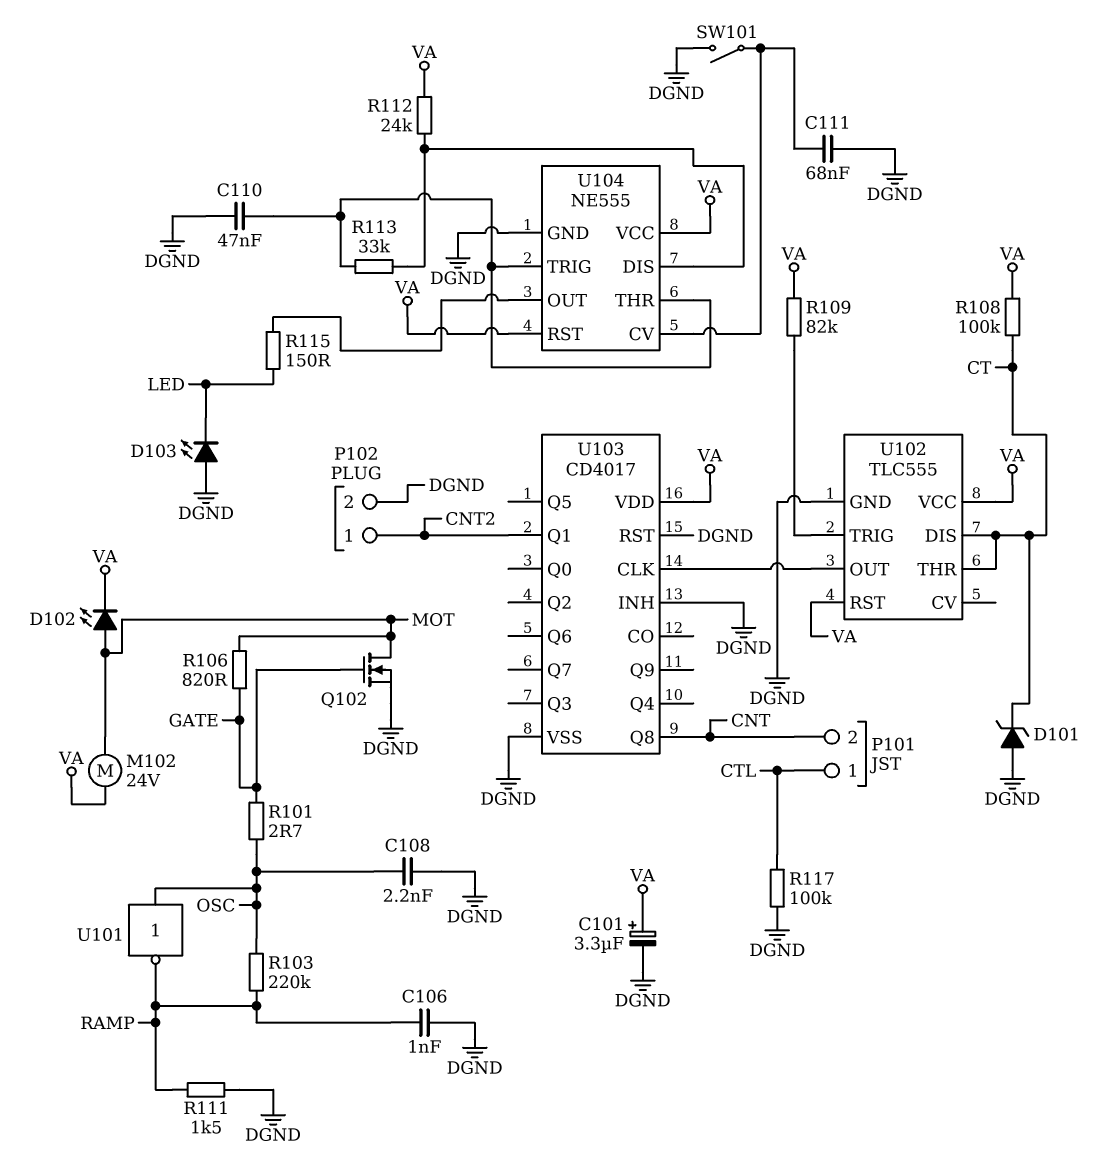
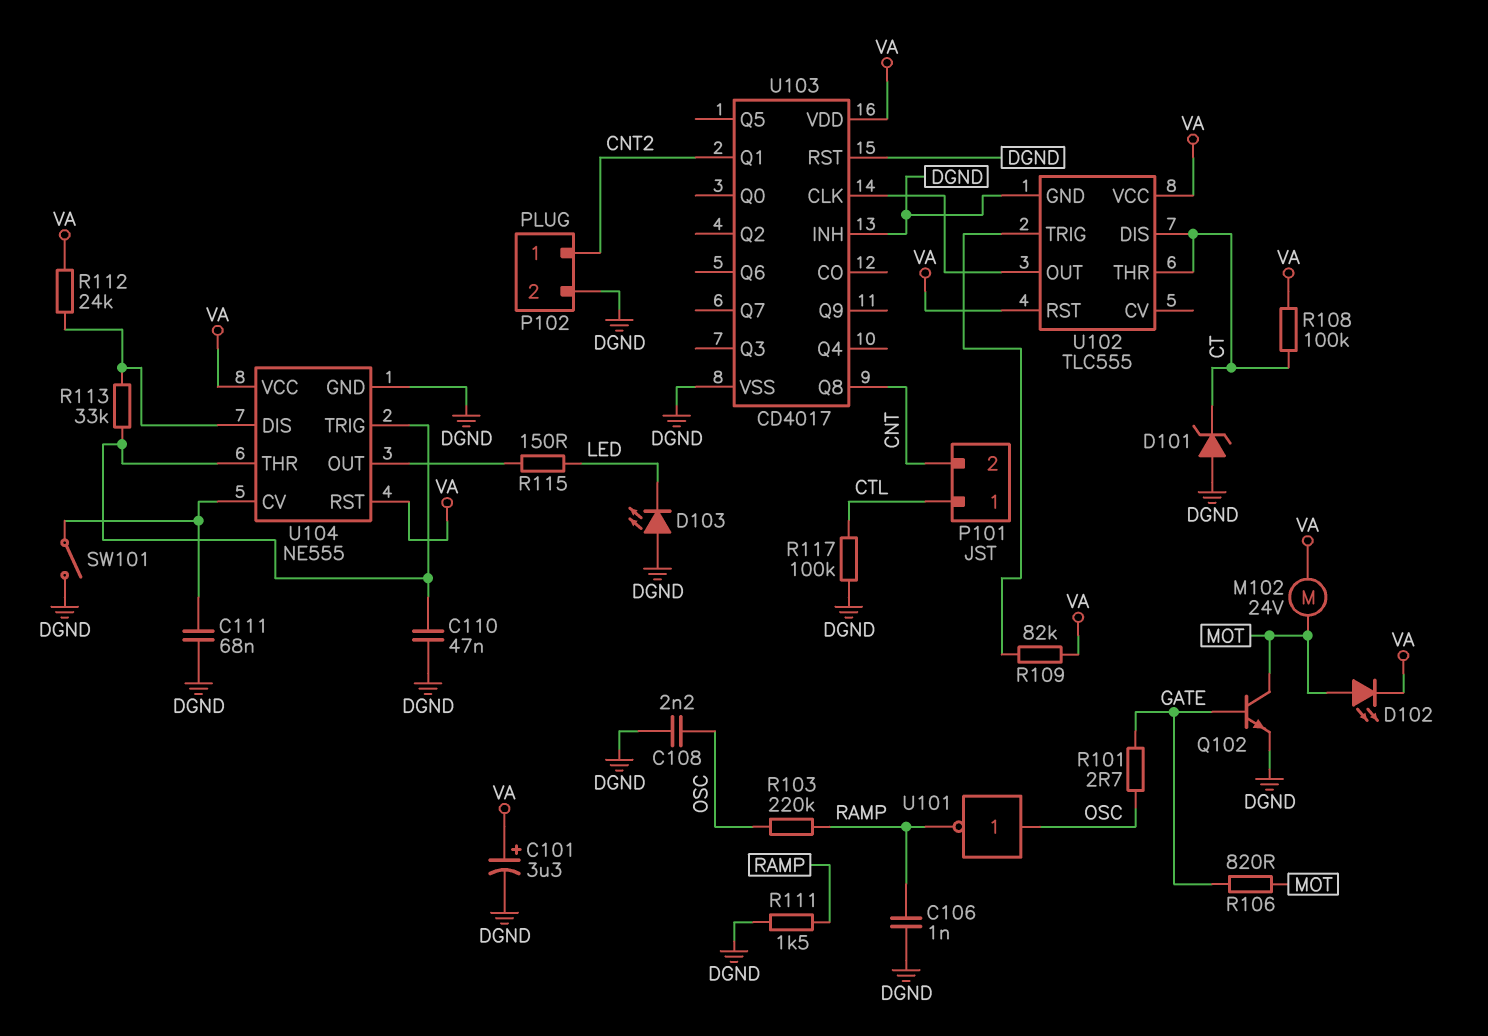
Q102: NMOS (G GATE, D MOT, S DGND) -> NPN (B GATE, C MOT, E DGND)

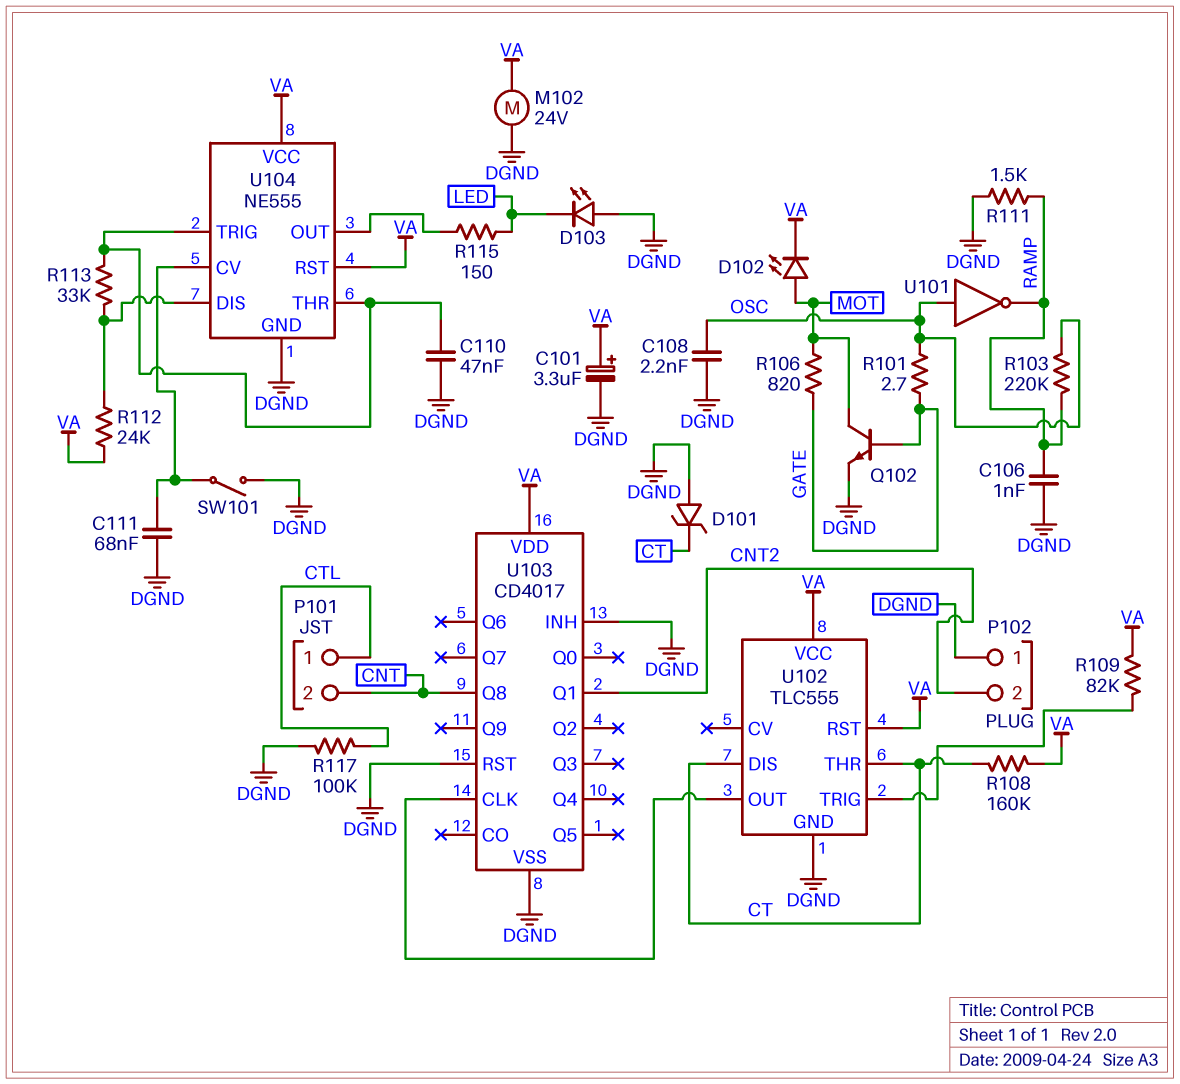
M102: motor 24V (MOT, VA) -> motor 24V (DGND, VA)
P102 pin 1: CNT2 -> DGND
P102 pin 2: DGND -> CNT2
R108: 100k (CT, VA) -> 160k (CT, VA)

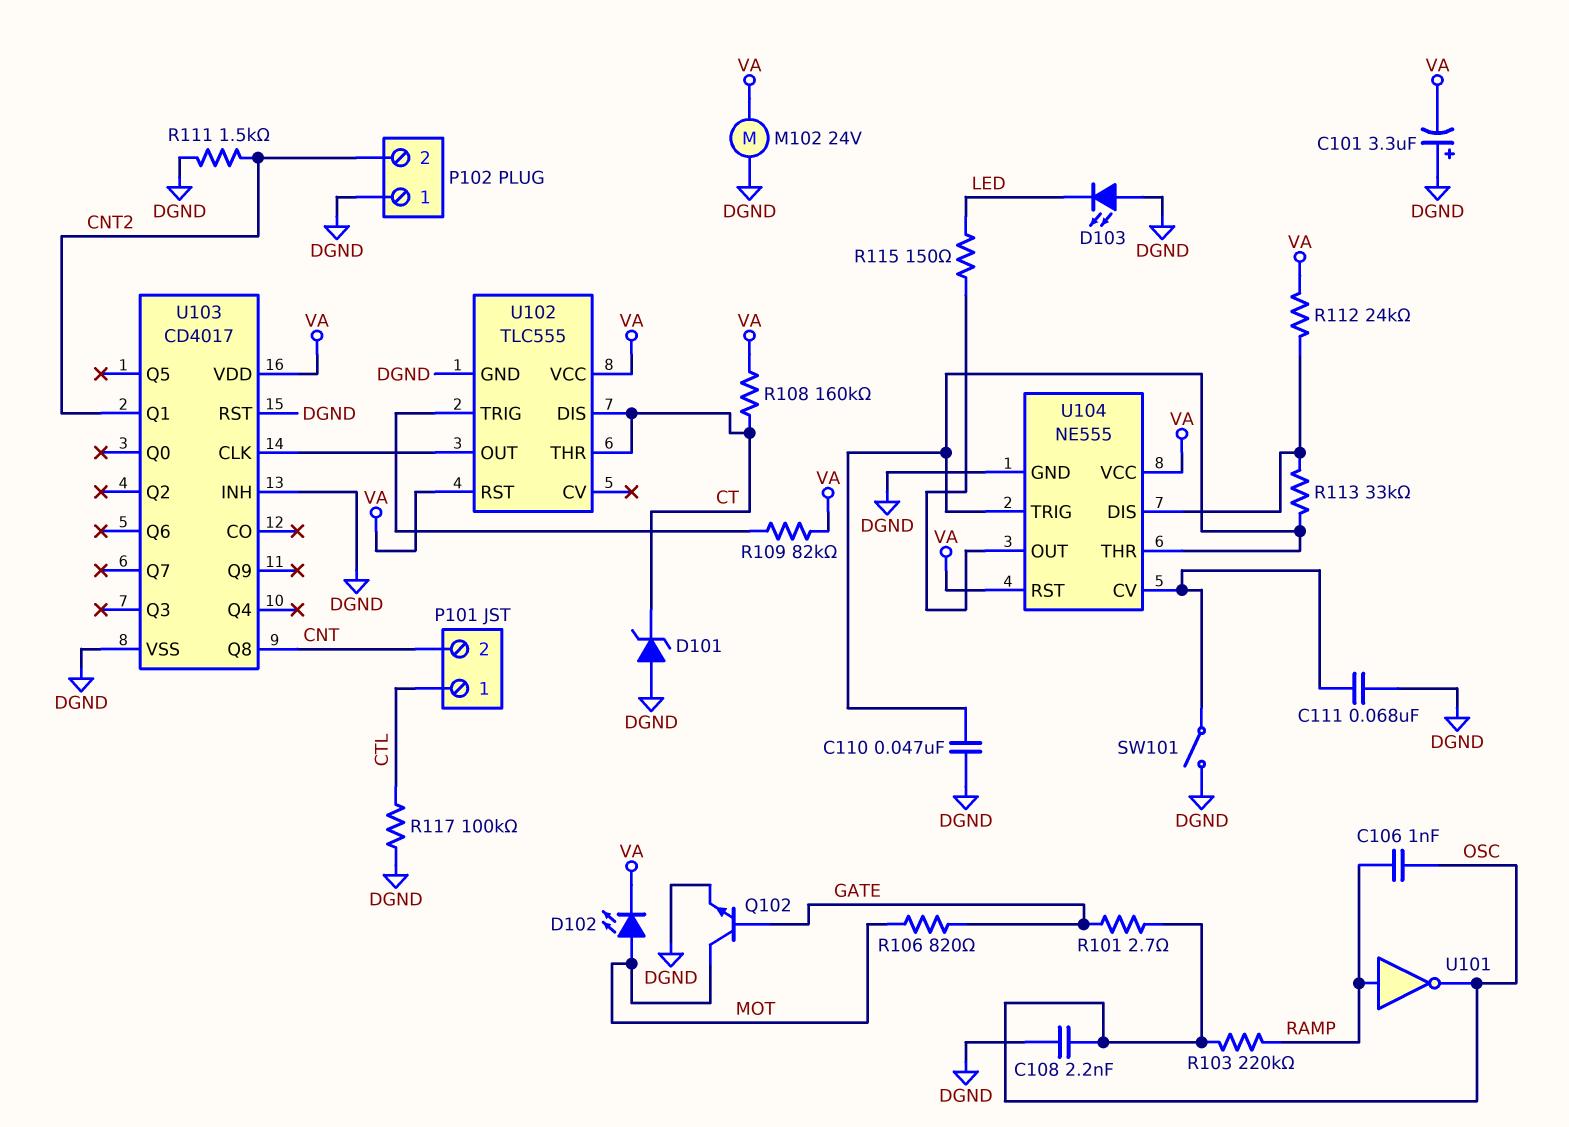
C101: 3.3uF (plus VA, minus DGND) -> 3.3uF (plus DGND, minus VA)
C106: 1nF (DGND, RAMP) -> 1nF (OSC, RAMP)
R111: 1.5k (DGND, RAMP) -> 1.5k (CNT2, DGND)
U101: NOT (in OSC, out RAMP) -> NOT (in RAMP, out OSC)

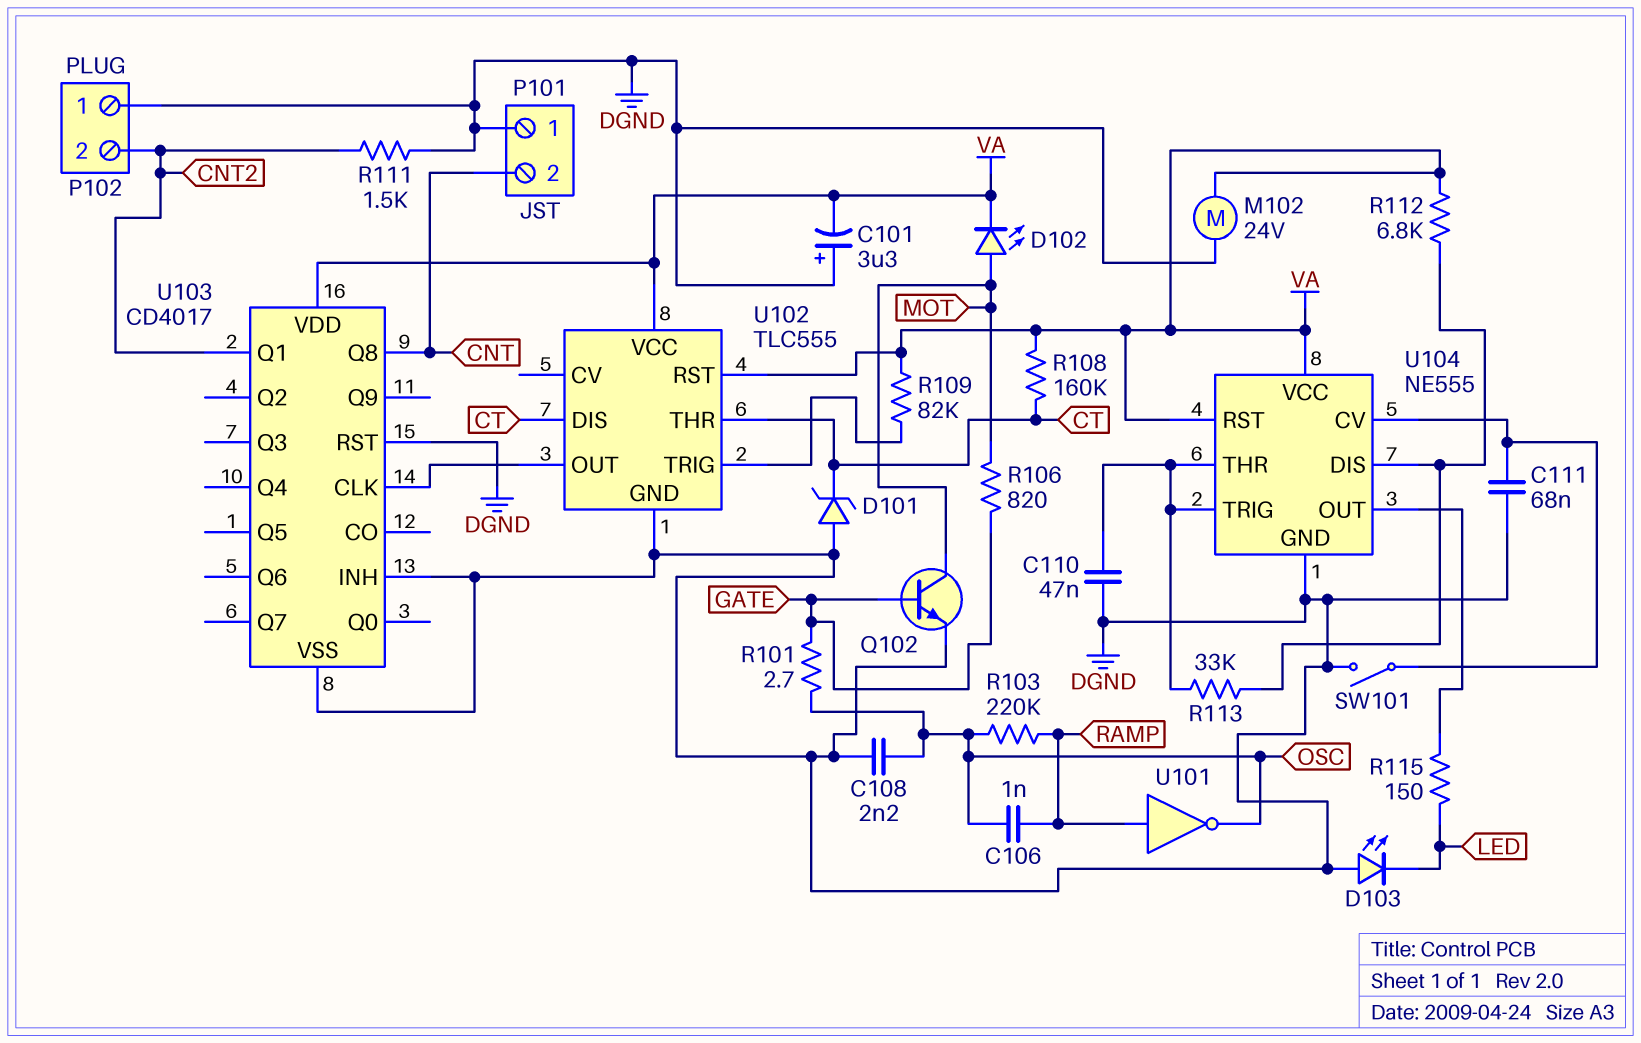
P101 pin 1: CTL -> DGND
R112: 24k (U104/DIS, VA) -> 6.8k (U104/DIS, VA)
R117: 100k (CTL, DGND) -> none

